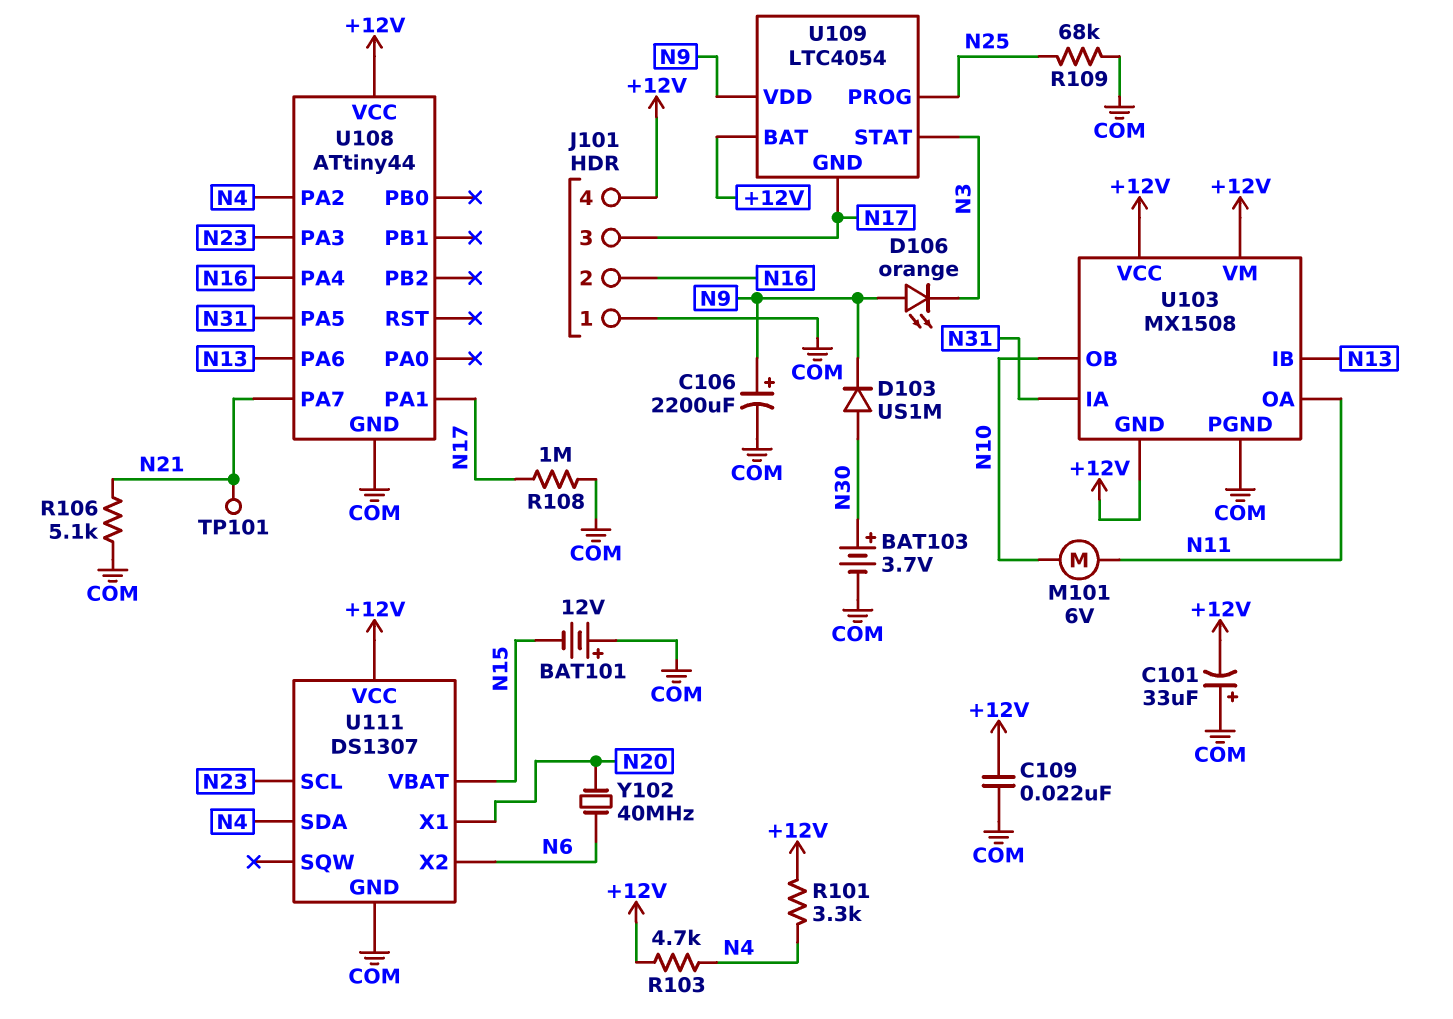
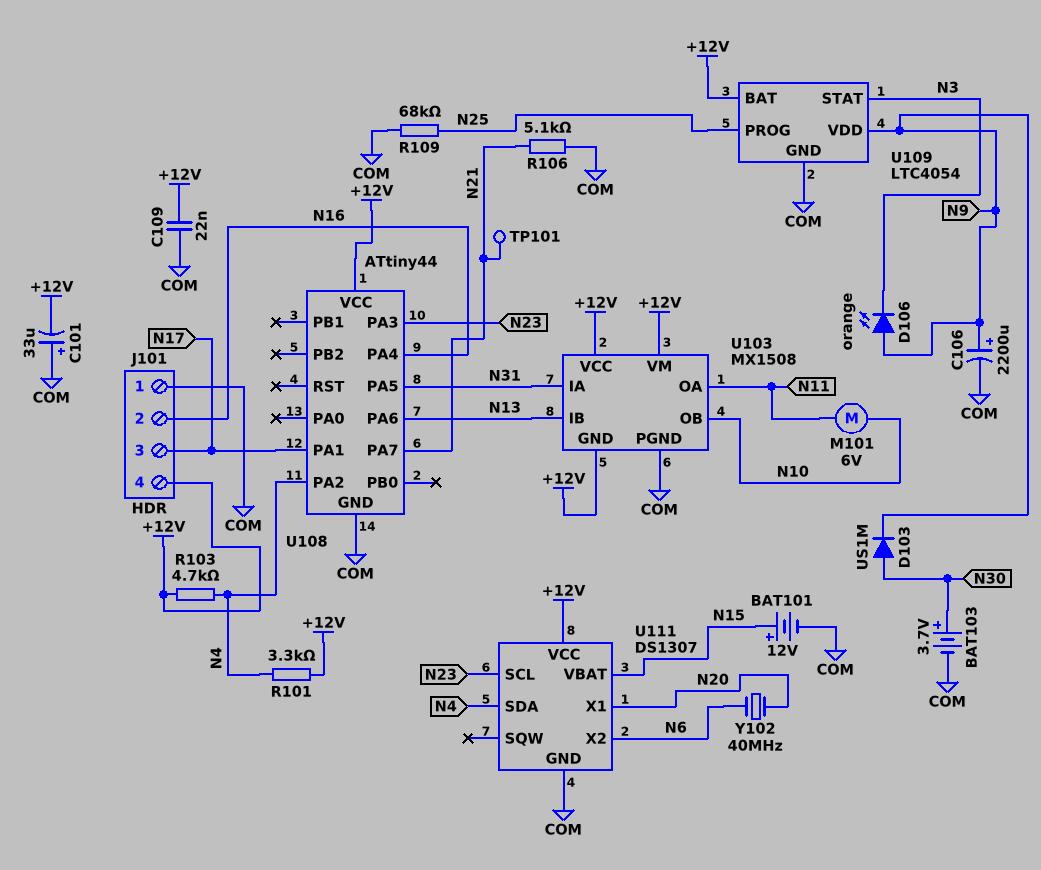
BAT101: 12V (plus COM, minus N15) -> 12V (plus N15, minus COM)
R108: 1M (COM, N17) -> none
U109 pin GND: N17 -> COM

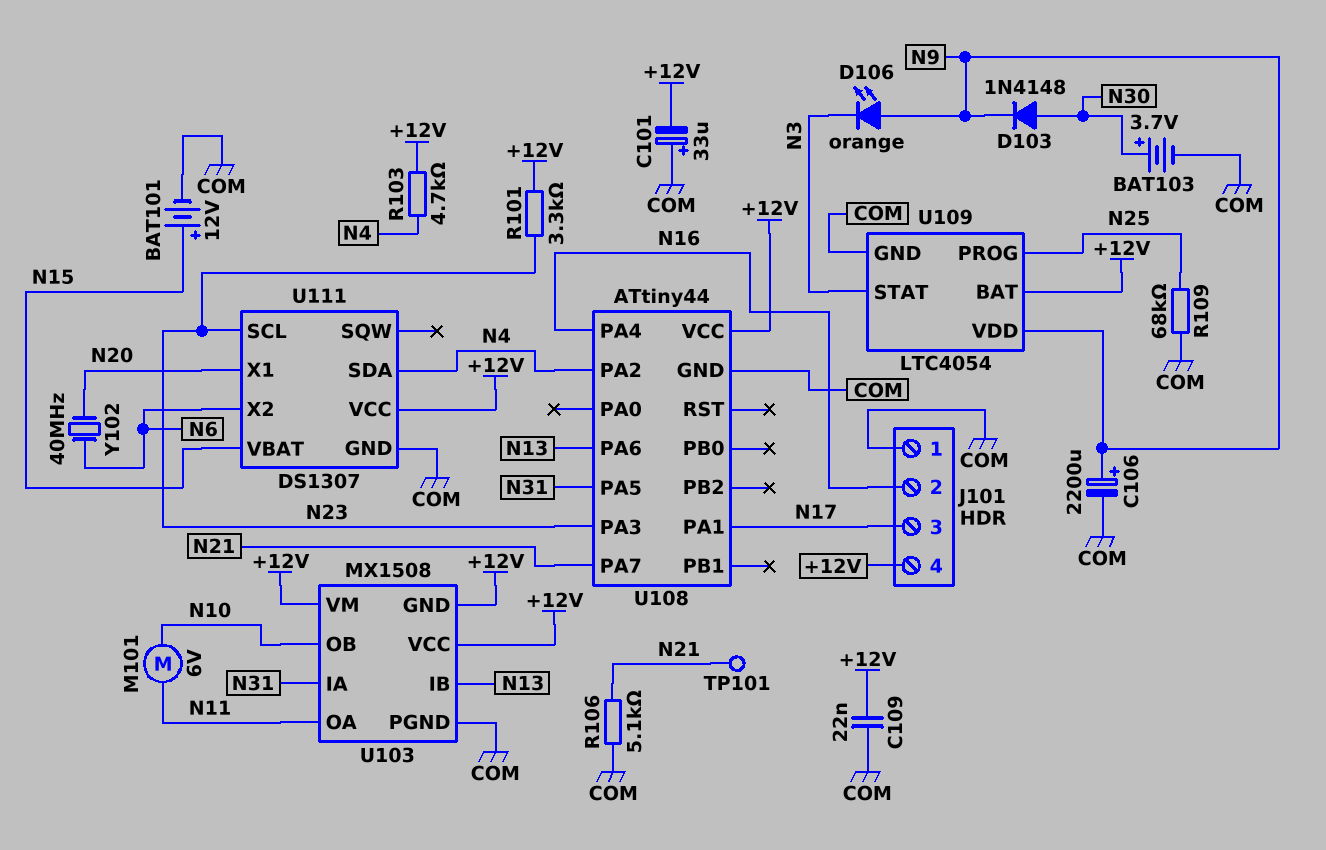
D103: diode US1M (A N30, K N9) -> diode 1N4148 (A N30, K N9)
R101: 3.3k (+12V, N4) -> 3.3k (+12V, N23)

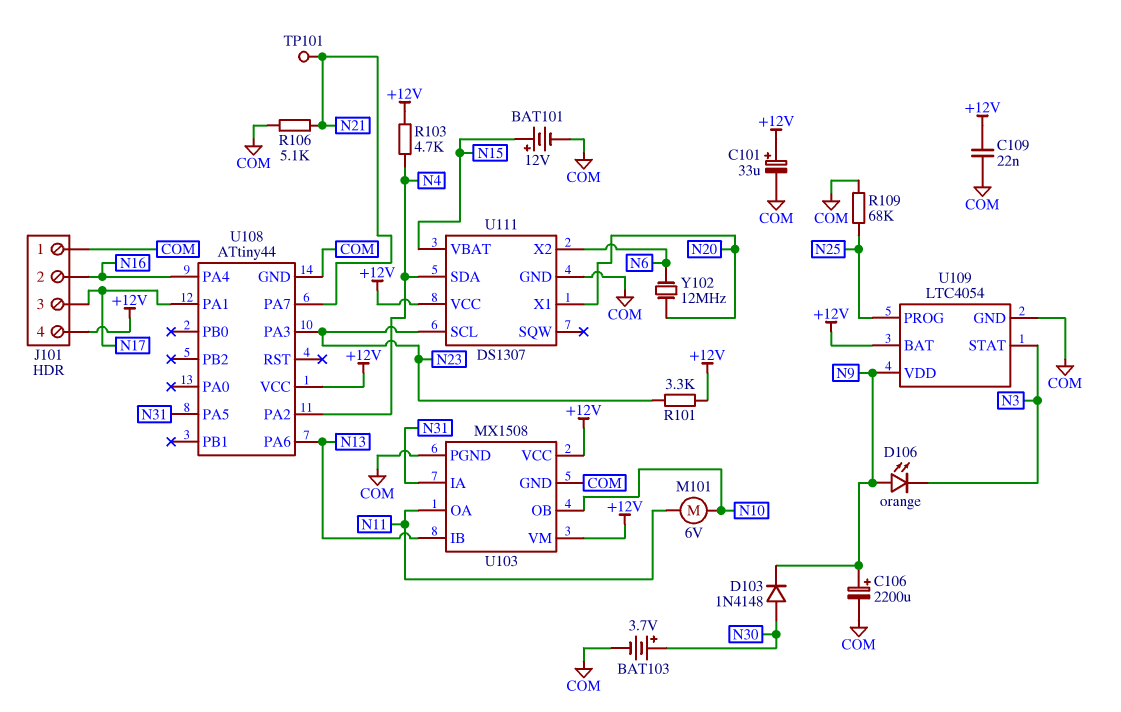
C101: 33uF (plus COM, minus +12V) -> 33uF (plus +12V, minus COM)
U103 pin GND: +12V -> COM
Y102: 40MHz (N6, N20) -> 12MHz (N6, N20)

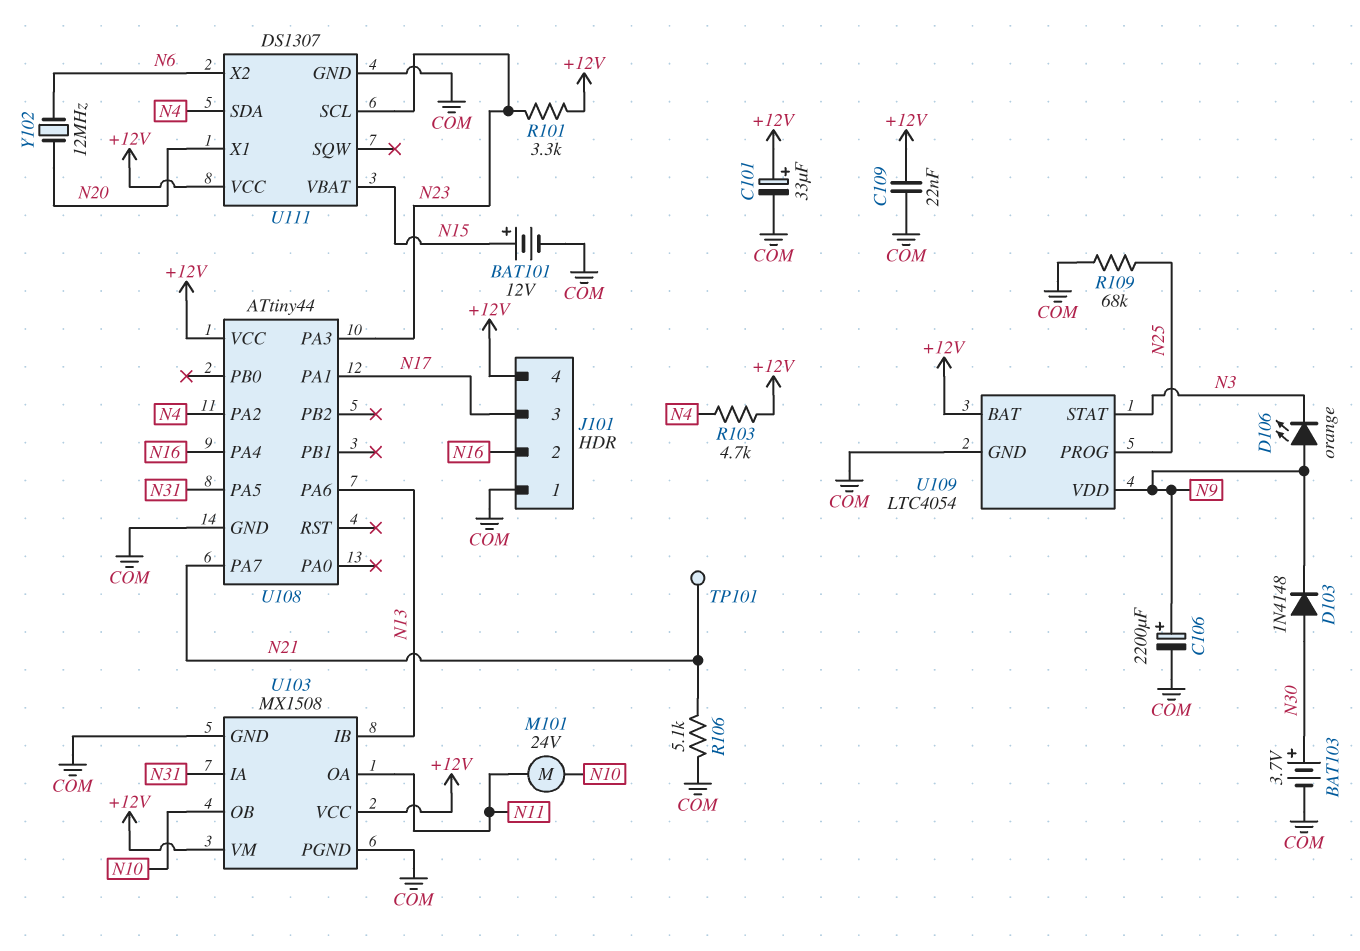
M101: motor 6V (N10, N11) -> motor 24V (N10, N11)

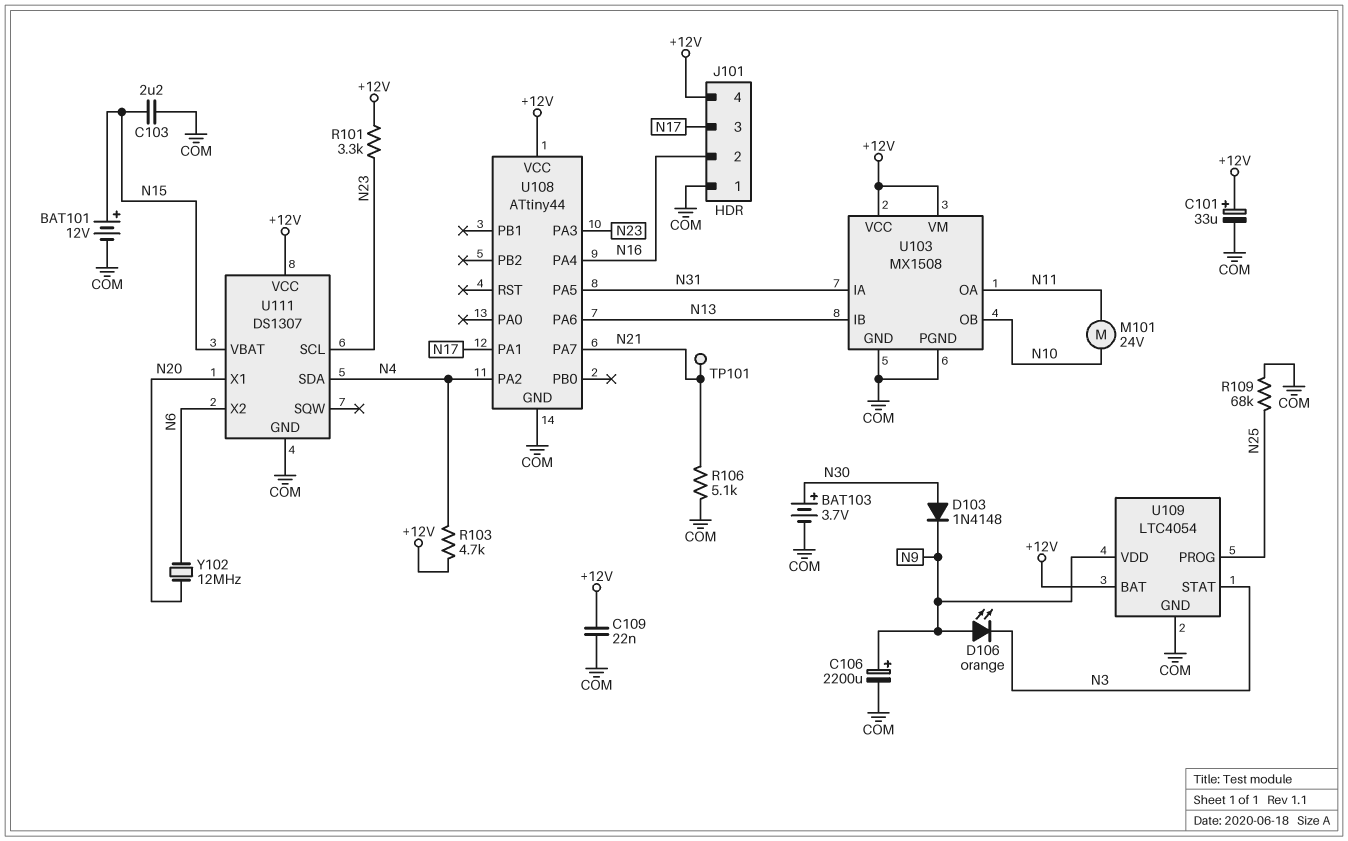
C103: none -> 2.2uF (COM, N15)

